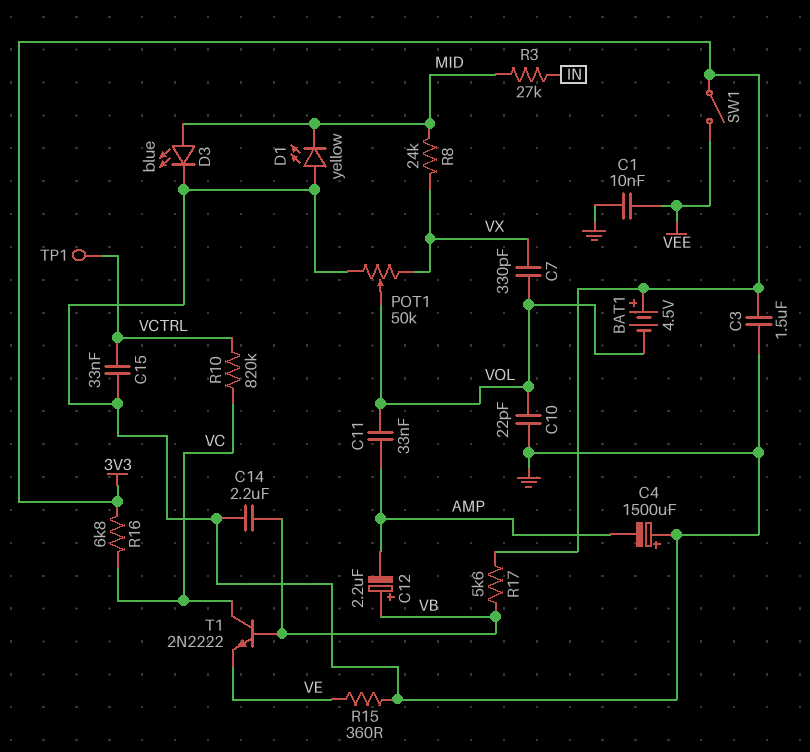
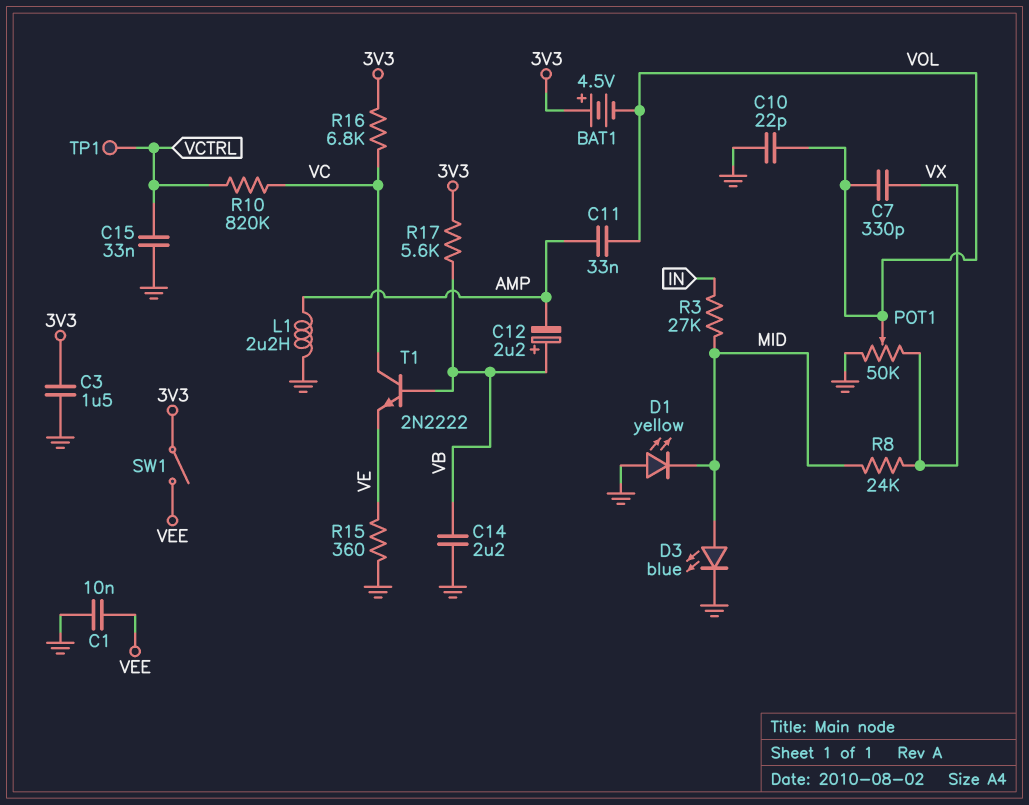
C4: 1500uF (plus GND, minus AMP) -> none
L1: none -> 2.2uH (AMP, GND)

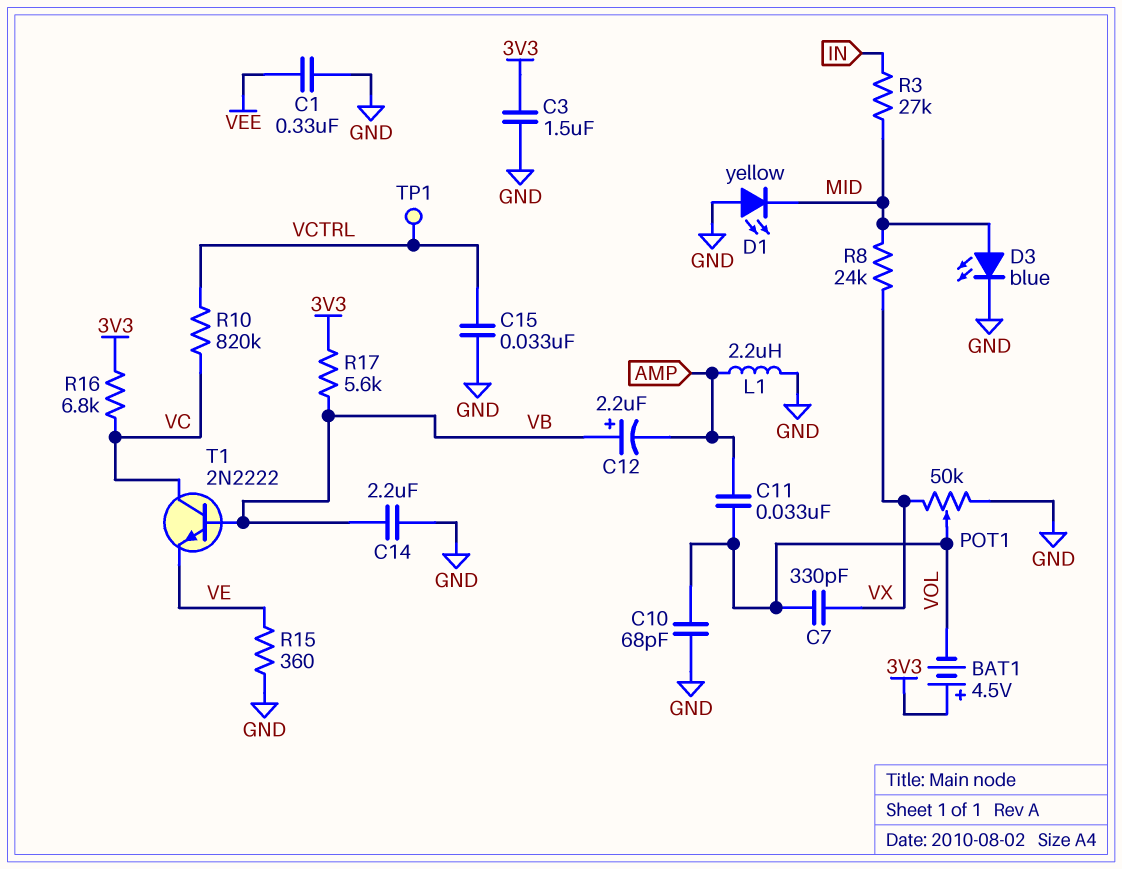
C1: 10nF (GND, VEE) -> 330nF (GND, VEE)
C10: 22pF (GND, VOL) -> 68pF (GND, VOL)
SW1: switch (3V3, VEE) -> none

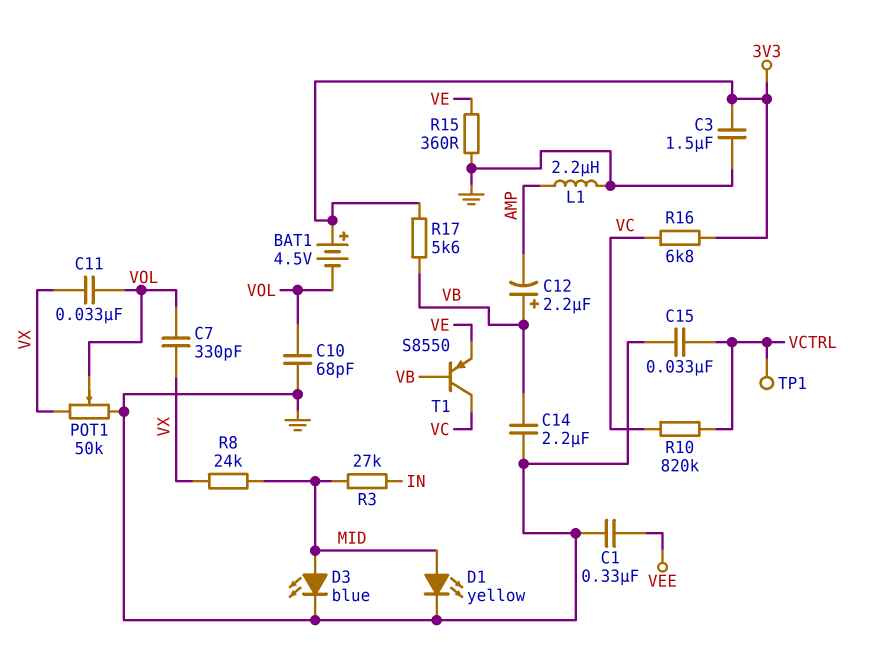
C11: 33nF (AMP, VOL) -> 33nF (VOL, VX)
D1: LED yellow (A GND, K MID) -> LED yellow (A MID, K GND)
T1: NPN 2N2222 (B VB, C VC, E VE) -> PNP S8550 (B VB, C VC, E VE)

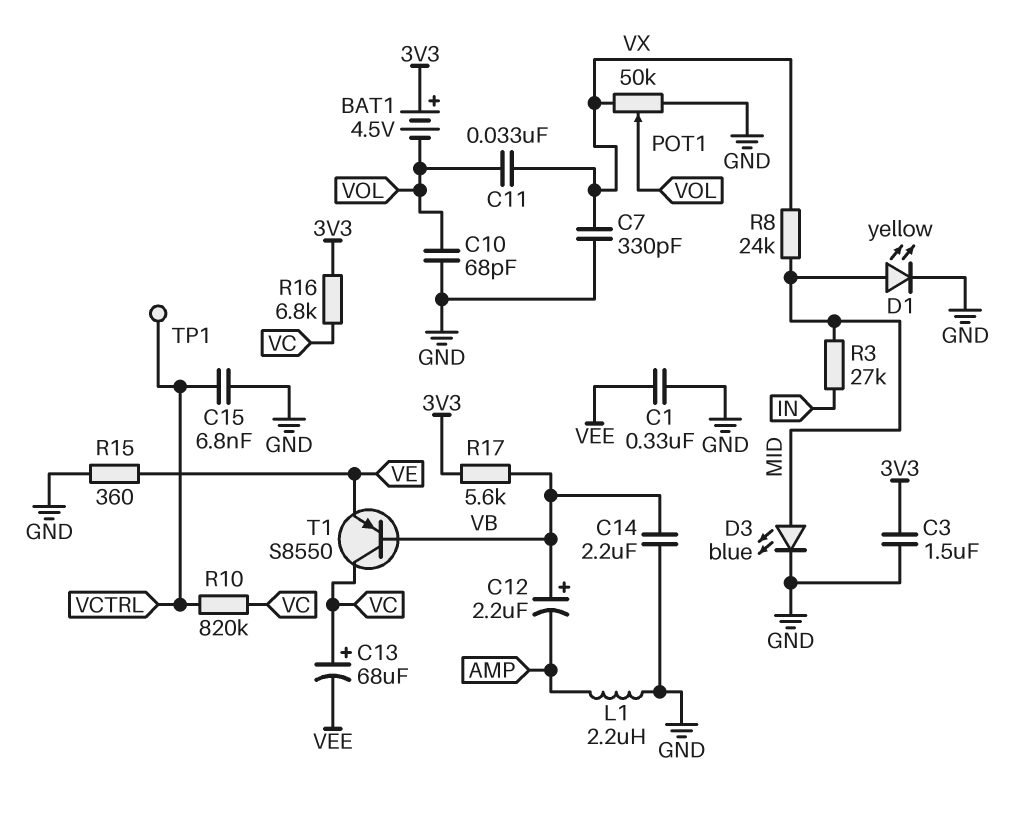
C7: 330pF (VOL, VX) -> 330pF (GND, VX)
C13: none -> 68uF (plus VC, minus VEE)
C15: 33nF (GND, VCTRL) -> 6.8nF (GND, VCTRL)

